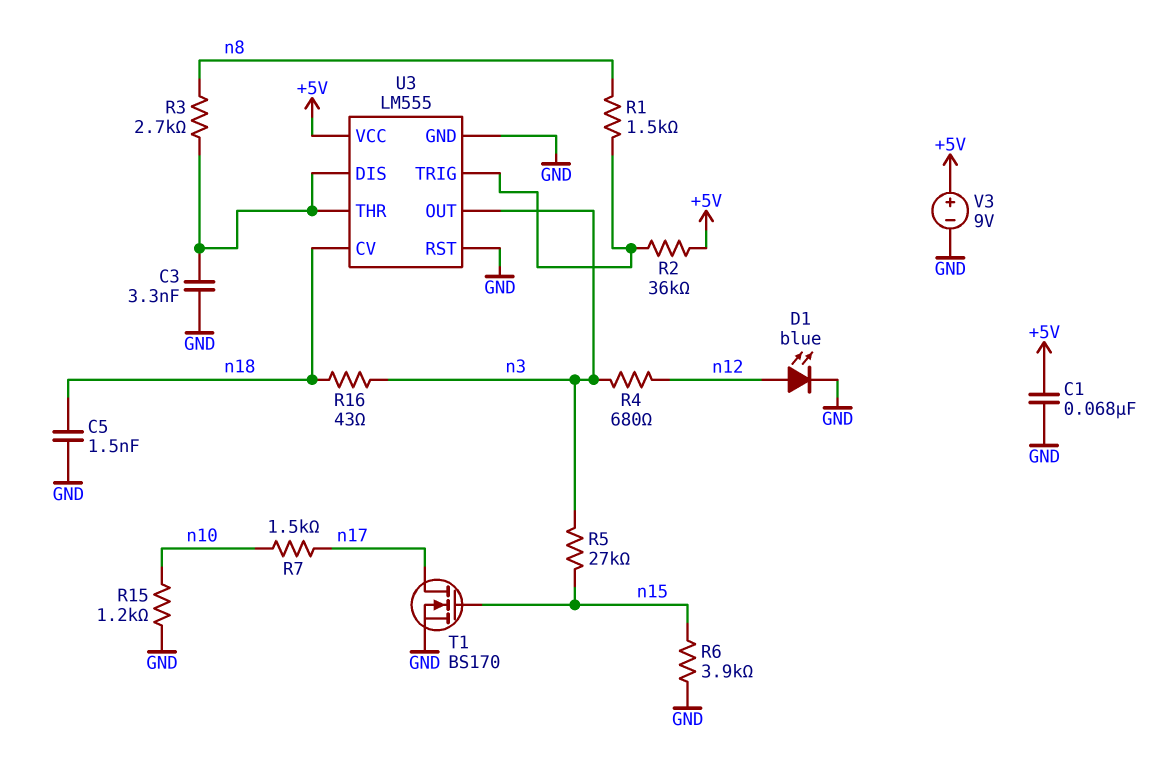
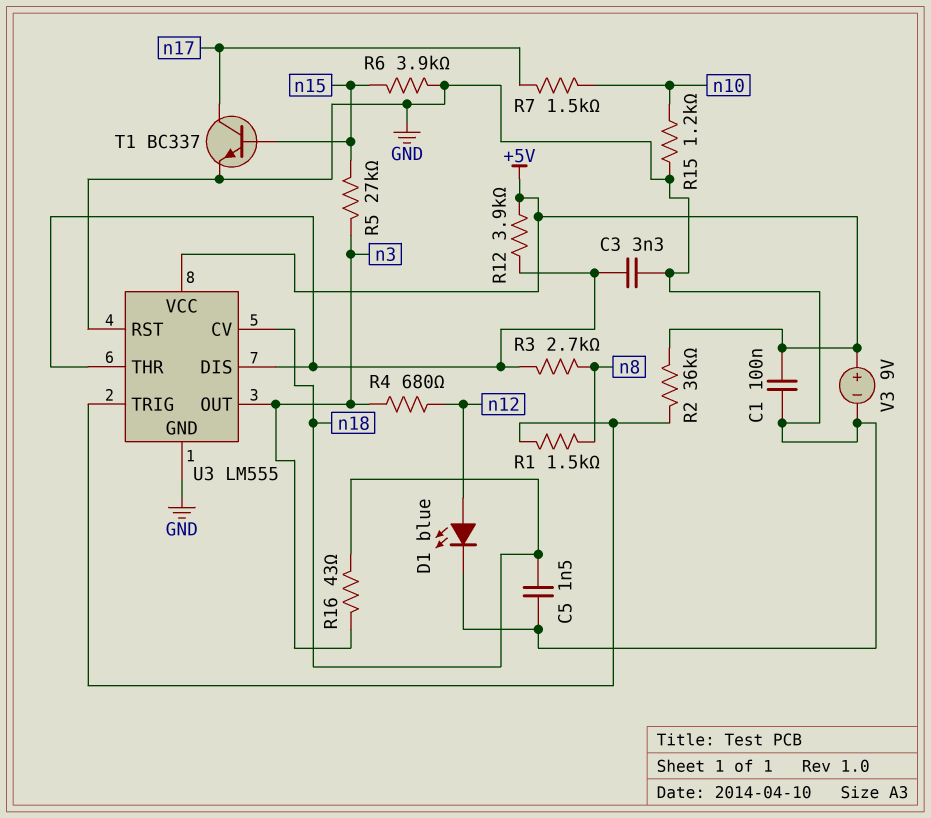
C1: 68nF (+5V, GND) -> 100nF (+5V, GND)
R12: none -> 3.9k (+5V, U3/DIS)
T1: NMOS BS170 (G n15, D n17, S GND) -> NPN BC337 (B n15, C n17, E GND)

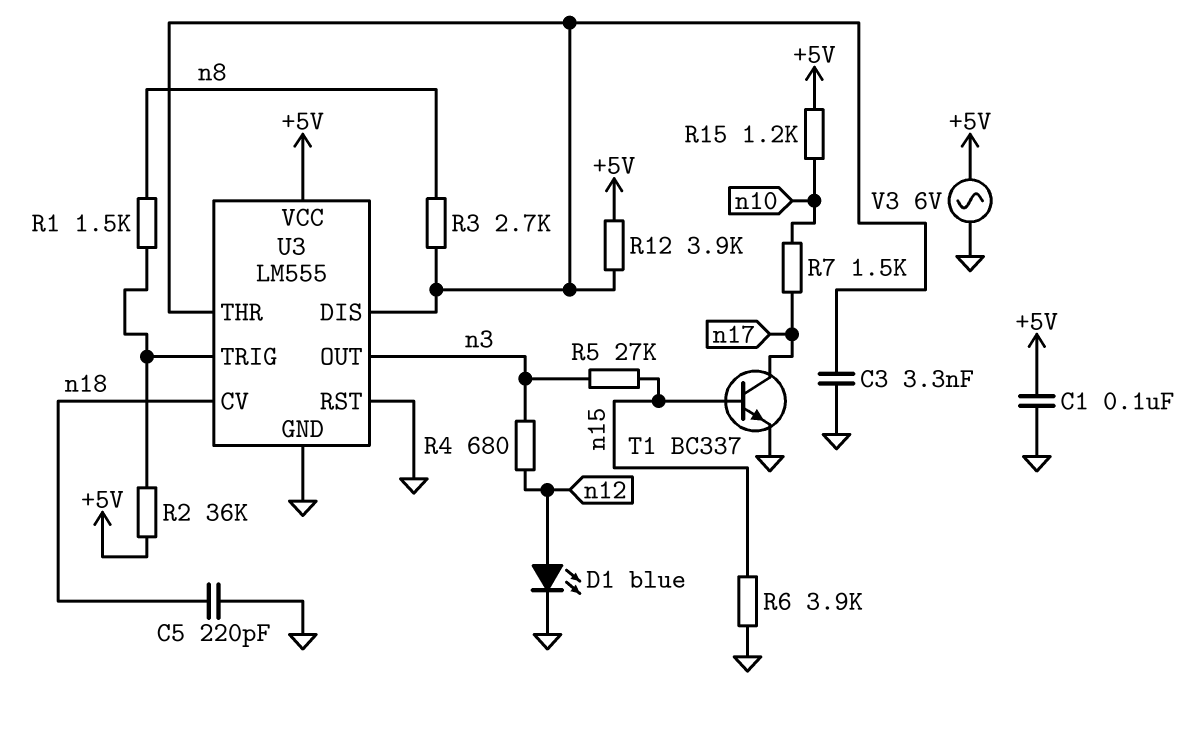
C5: 1.5nF (GND, n18) -> 220pF (GND, n18)
R15: 1.2k (GND, n10) -> 1.2k (+5V, n10)
R16: 43 (n3, n18) -> none
V3: 9V (plus +5V, minus GND) -> AC 6V (+5V, GND)

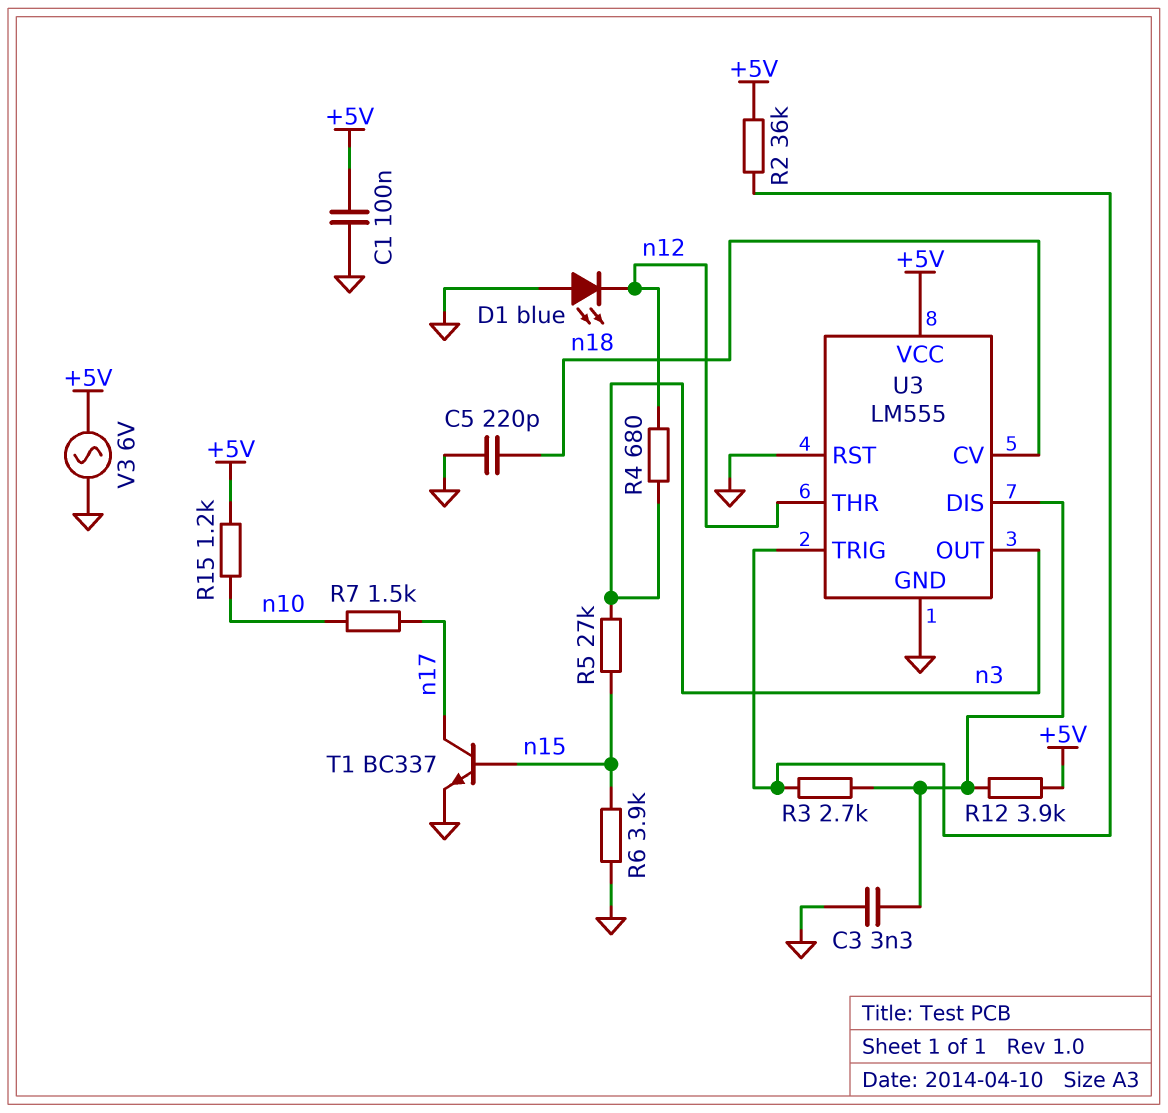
D1: LED blue (A n12, K GND) -> LED blue (A GND, K n12)
R1: 1.5k (U3/TRIG, n8) -> none
R3: 2.7k (U3/DIS, n8) -> 2.7k (U3/DIS, U3/TRIG)
U3 pin THR: U3/DIS -> n12

